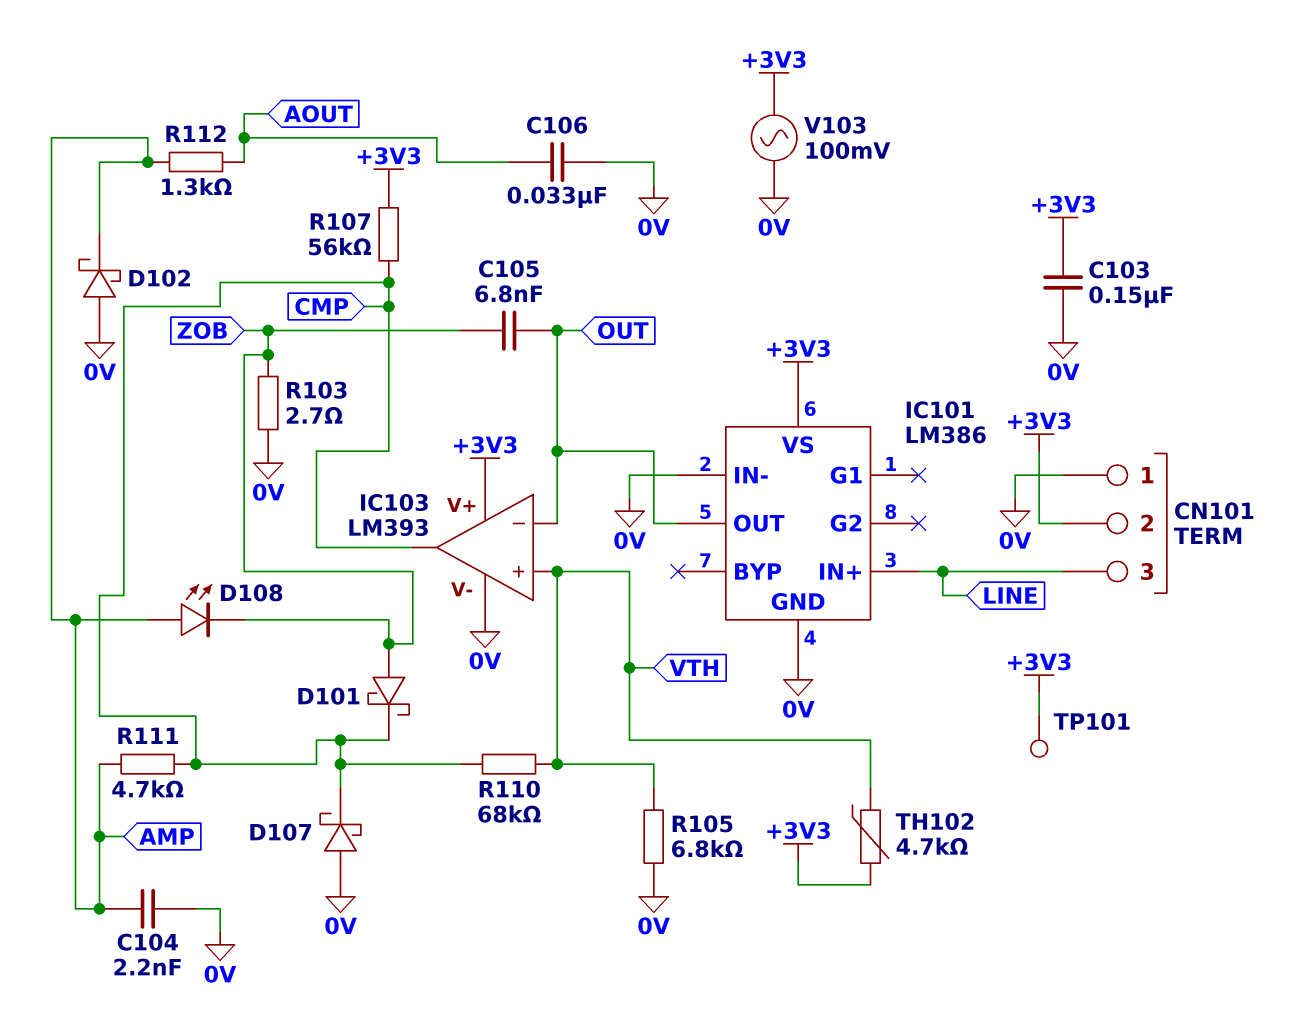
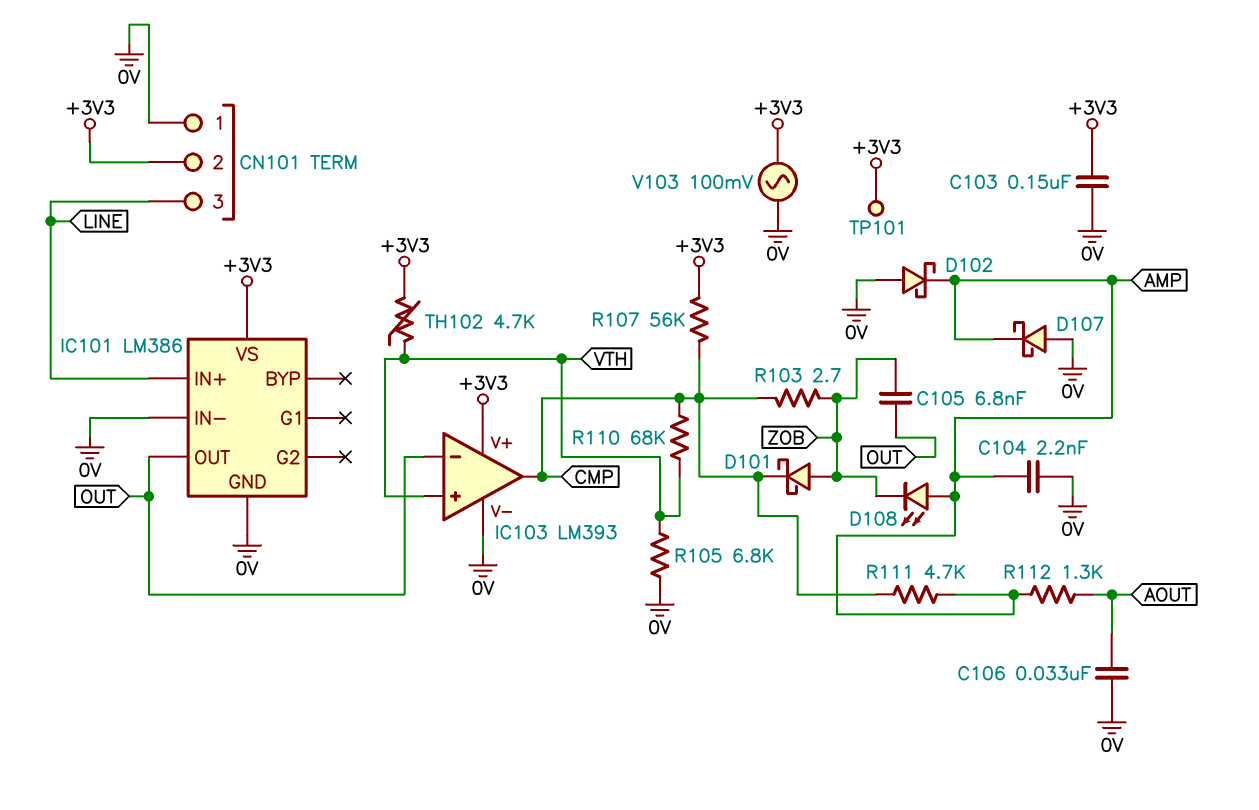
D107: schottky (A 0V, K CMP) -> schottky (A 0V, K AMP)
R103: 2.7 (0V, ZOB) -> 2.7 (CMP, ZOB)

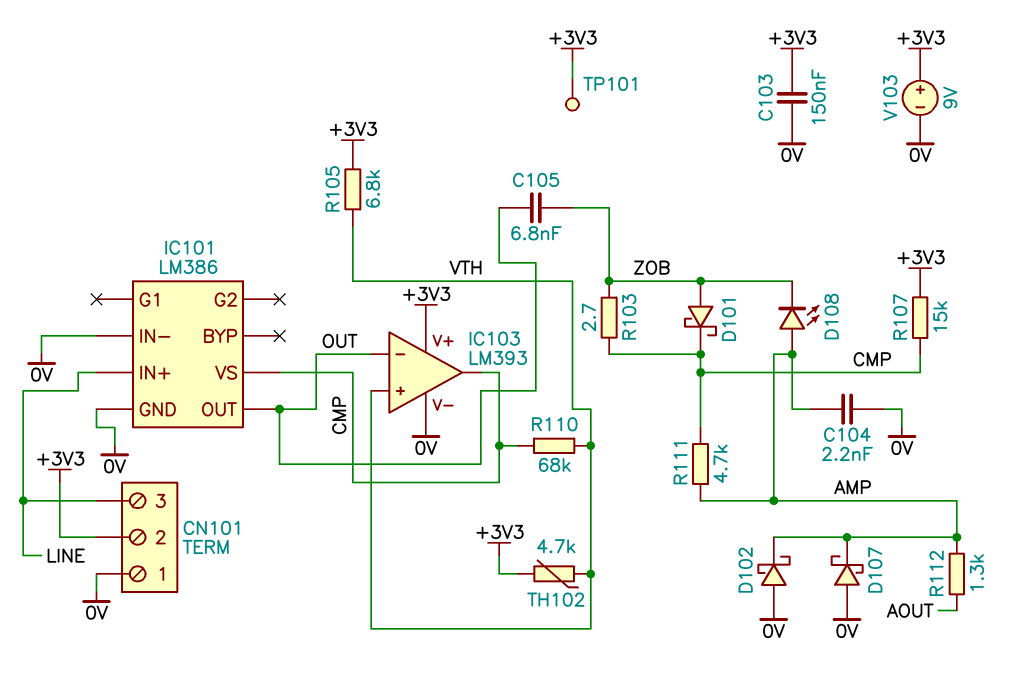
C106: 33nF (0V, AOUT) -> none
IC101 pin VS: +3V3 -> CMP
R105: 6.8k (0V, VTH) -> 6.8k (+3V3, VTH)
R107: 56k (+3V3, CMP) -> 15k (+3V3, CMP)
V103: AC 100mV (+3V3, 0V) -> 9V (plus +3V3, minus 0V)

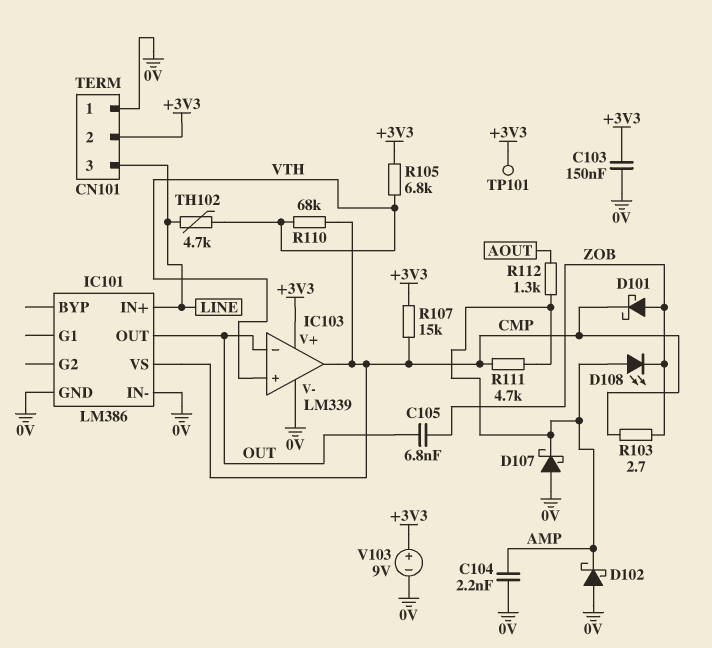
IC103: LM393 -> LM339
TH102: 4.7k (+3V3, VTH) -> 4.7k (LINE, VTH)

